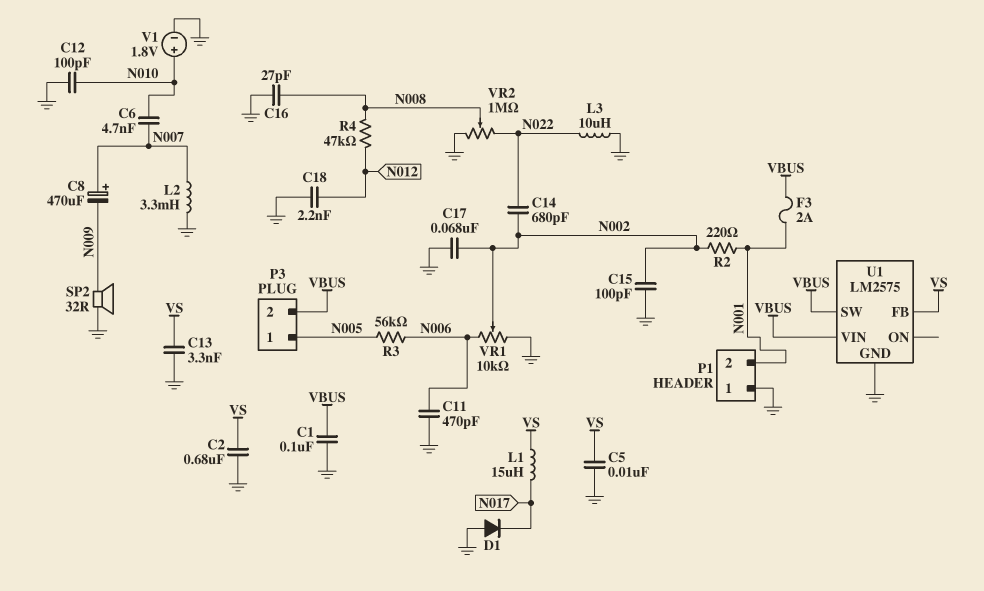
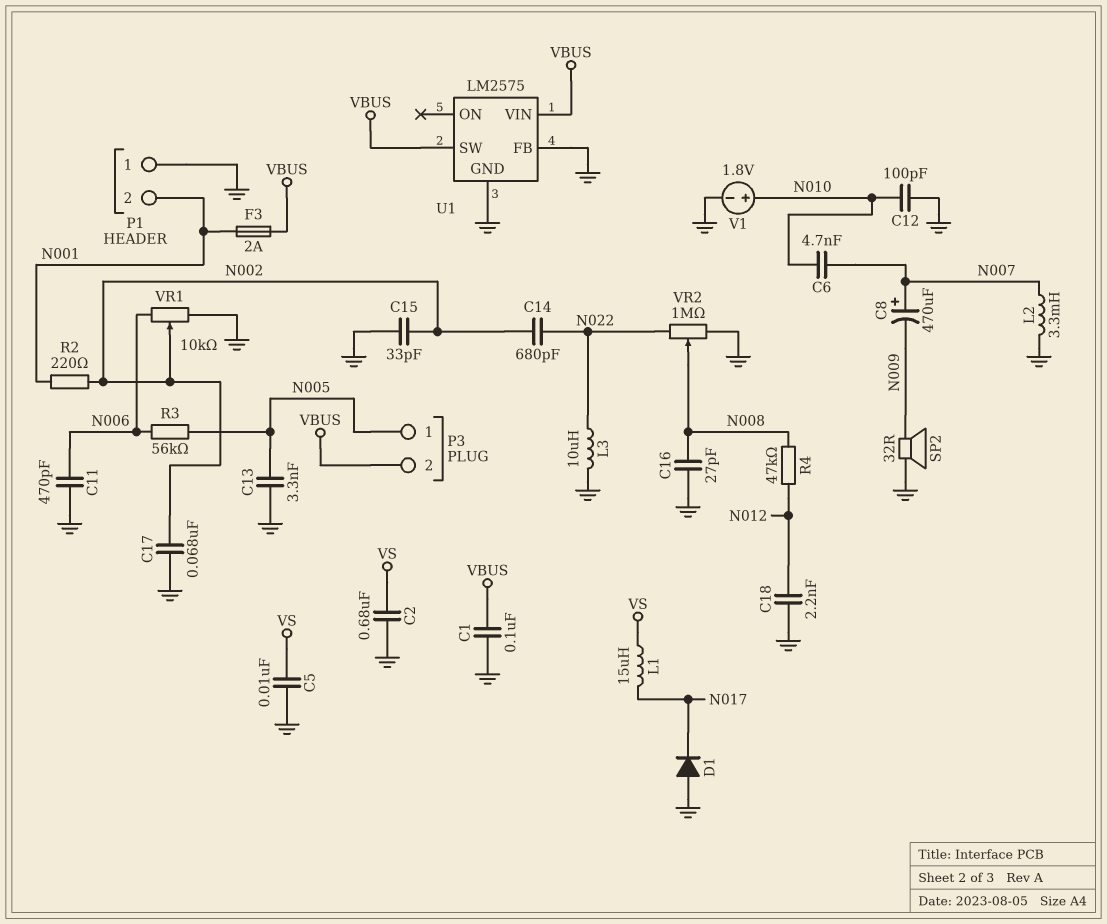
C13: 3.3nF (GND, VS) -> 3.3nF (GND, N005)
C15: 100pF (GND, N002) -> 33pF (GND, N002)
U1 pin FB: VS -> GND

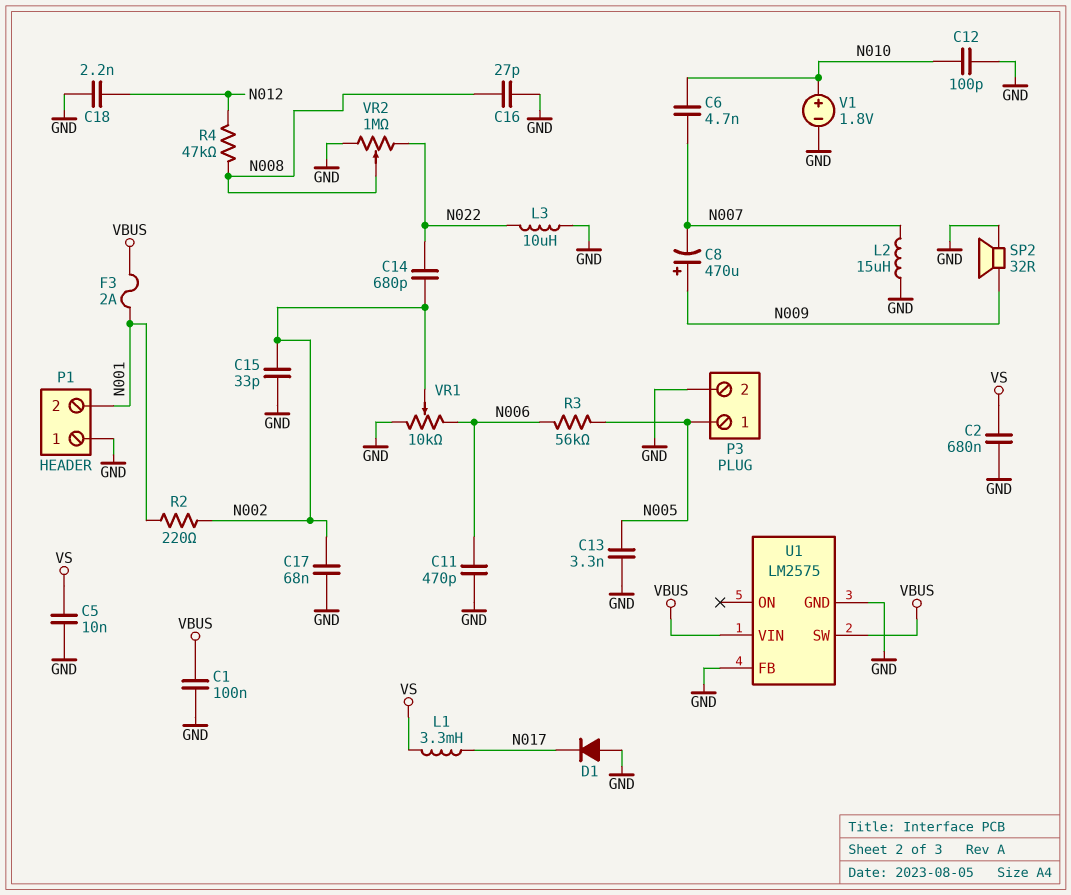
C8: 470uF (plus N007, minus N009) -> 470uF (plus N009, minus N007)
L1: 15uH (N017, VS) -> 3.3mH (N017, VS)
L2: 3.3mH (GND, N007) -> 15uH (GND, N007)
P3 pin 2: VBUS -> GND

